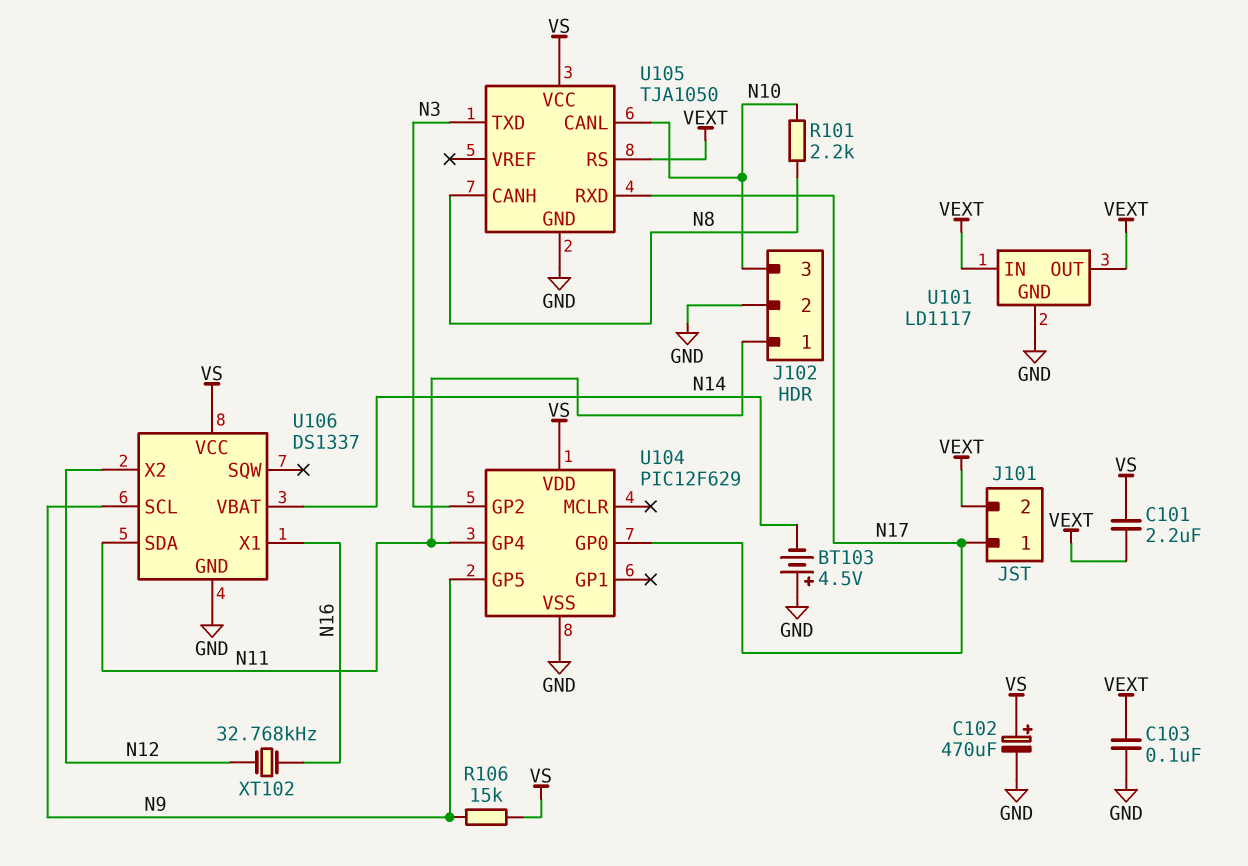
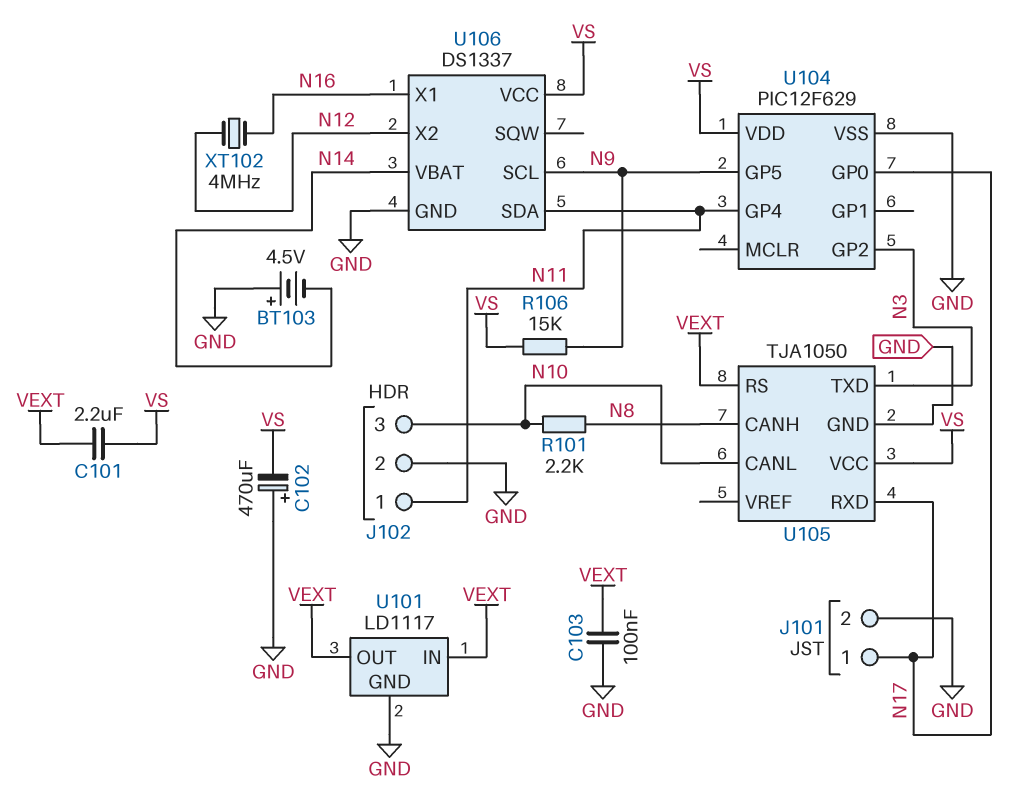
C102: 470uF (plus VS, minus GND) -> 470uF (plus GND, minus VS)
J101 pin 2: VEXT -> GND
XT102: 32.768kHz (N12, N16) -> 4MHz (N12, N16)

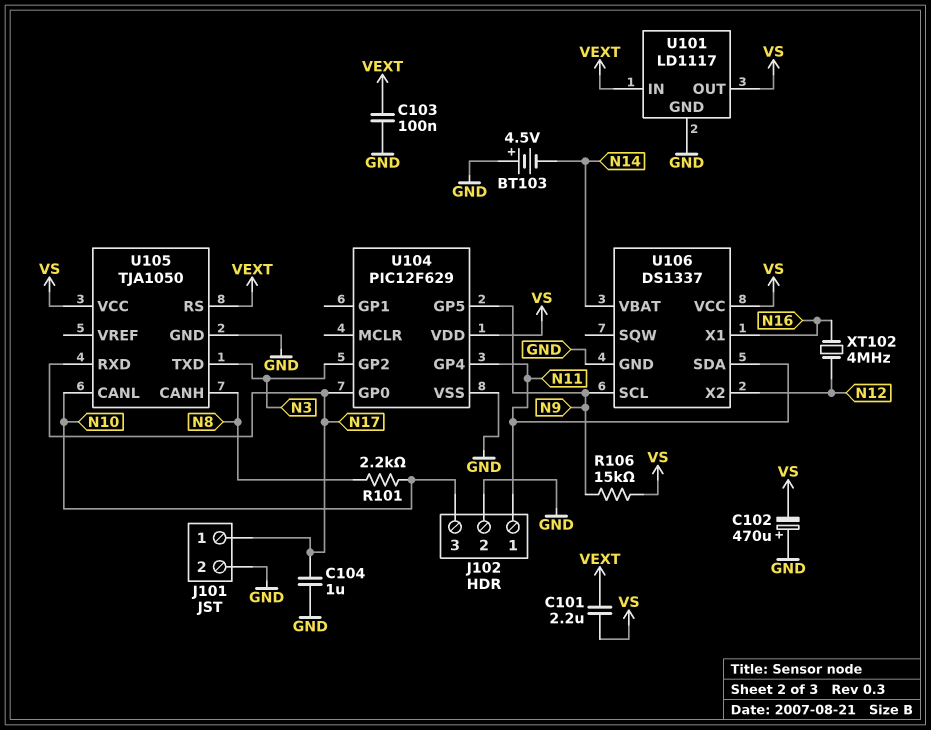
C104: none -> 1uF (GND, N17)
U101 pin OUT: VEXT -> VS

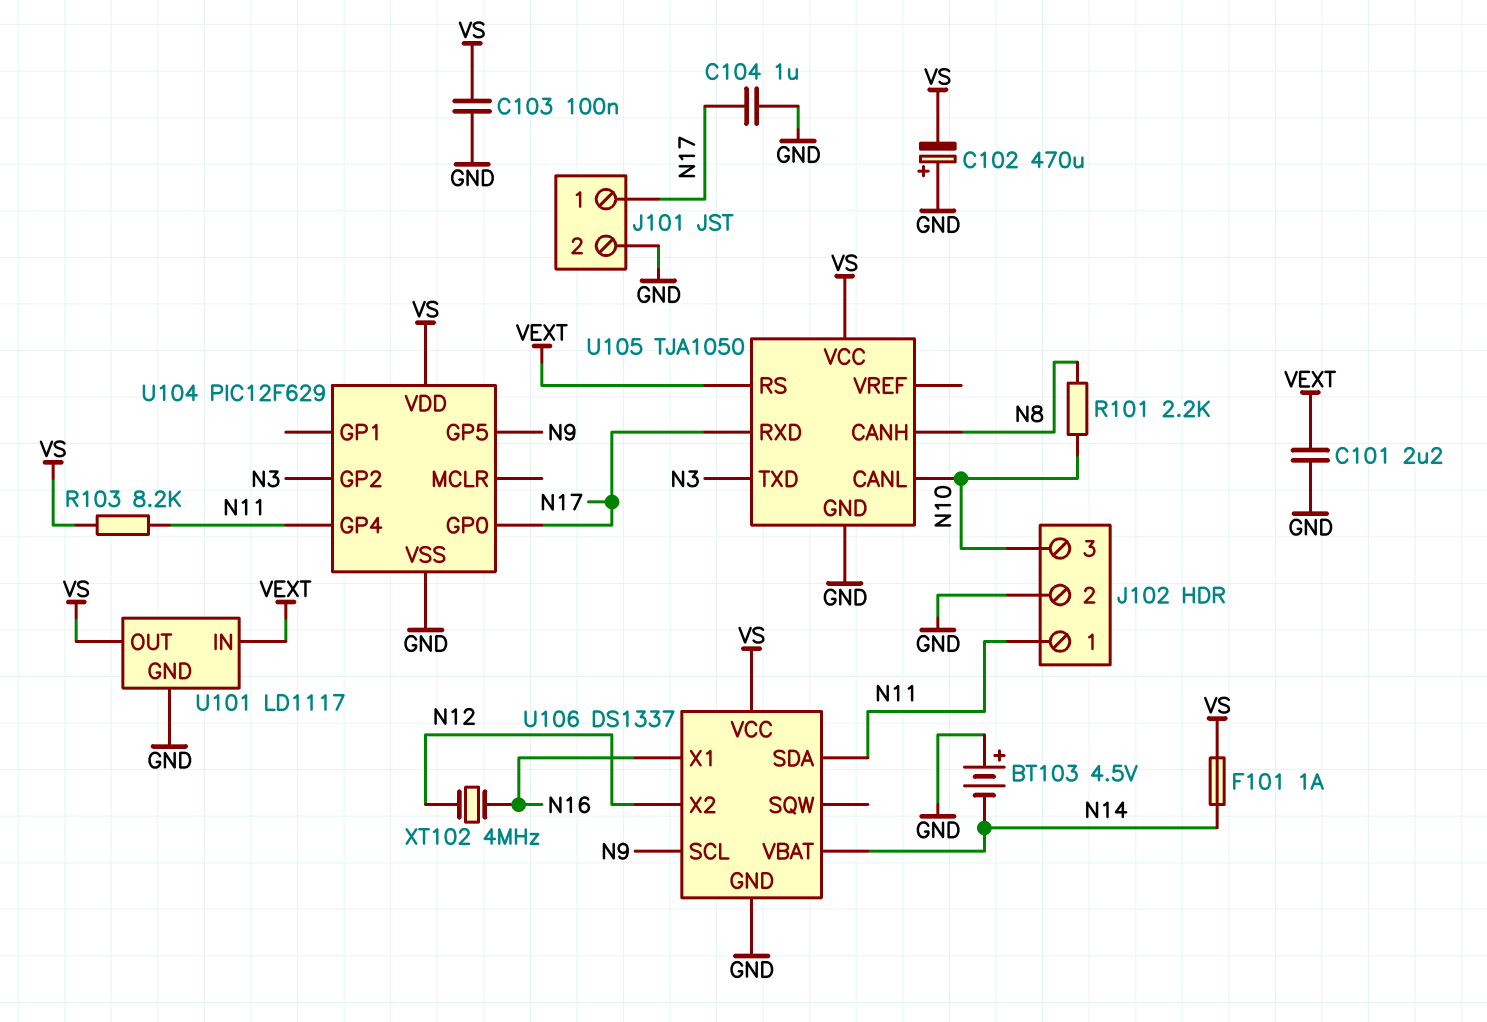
C101: 2.2uF (VEXT, VS) -> 2.2uF (GND, VEXT)
C103: 100nF (GND, VEXT) -> 100nF (GND, VS)
F101: none -> 1A (N14, VS)
R103: none -> 8.2k (N11, VS)
R106: 15k (N9, VS) -> none

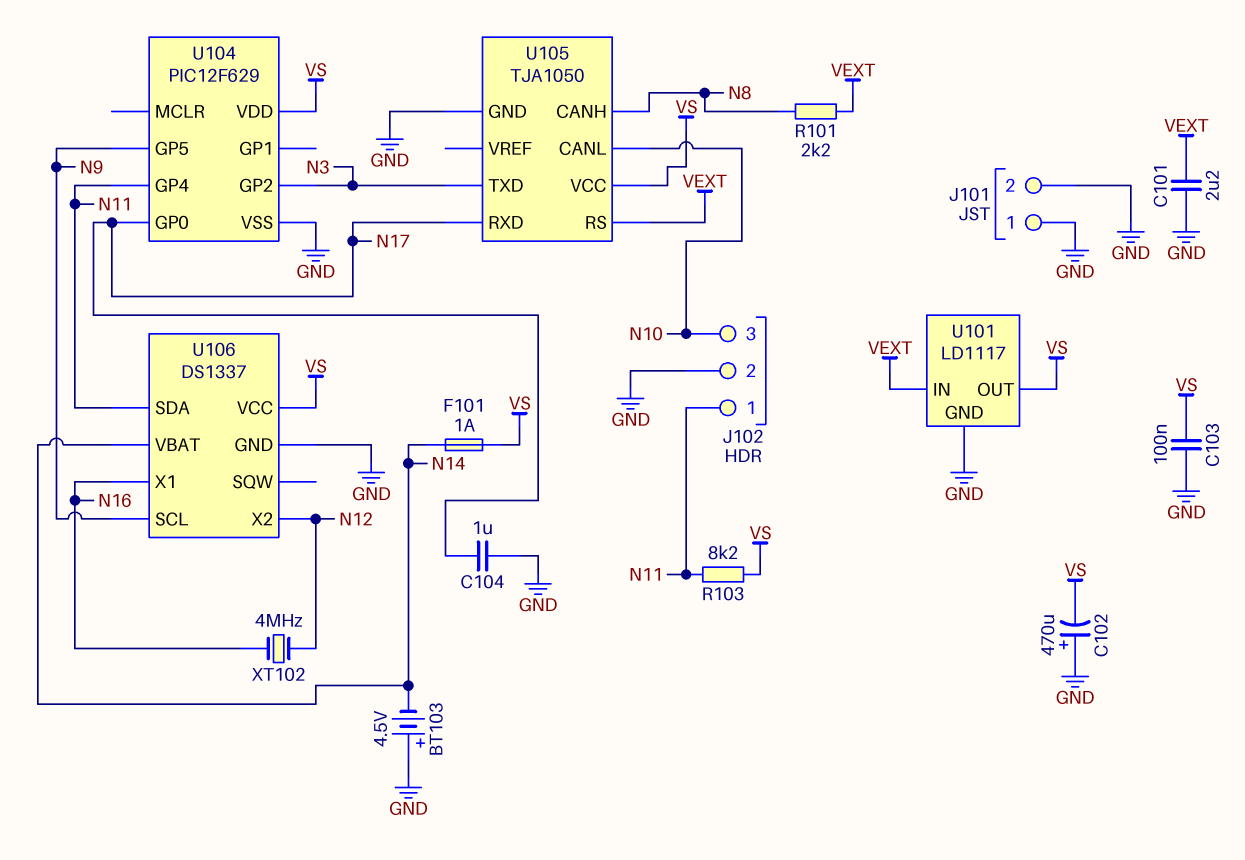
J101 pin 1: N17 -> GND
R101: 2.2k (N8, N10) -> 2.2k (N8, VEXT)

